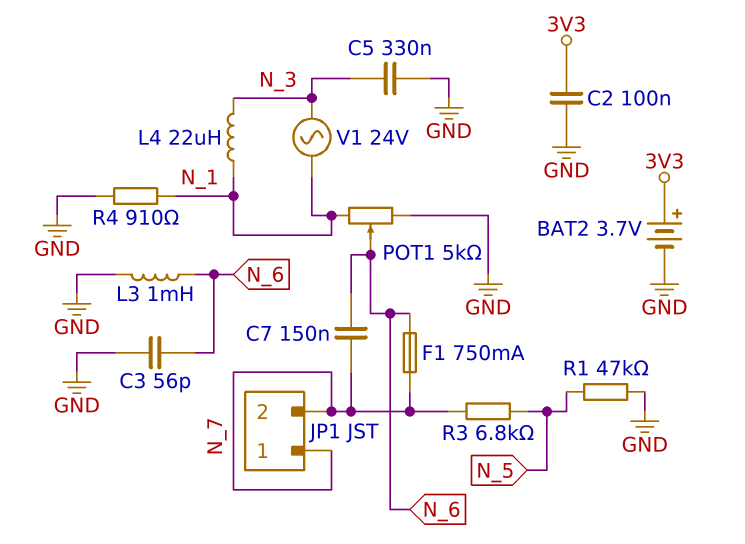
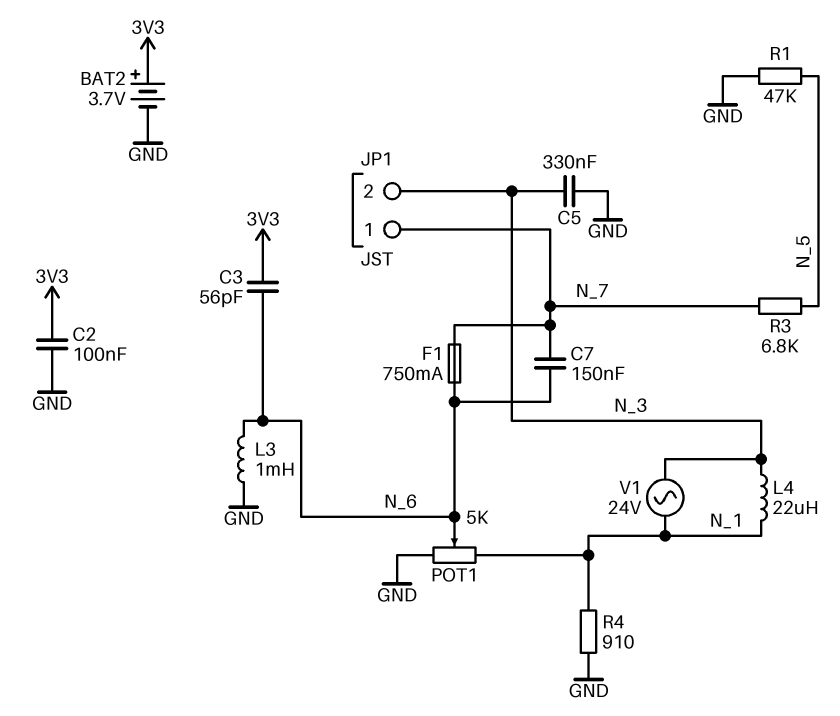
C3: 56pF (GND, N_6) -> 56pF (3V3, N_6)
JP1 pin 2: N_7 -> N_3

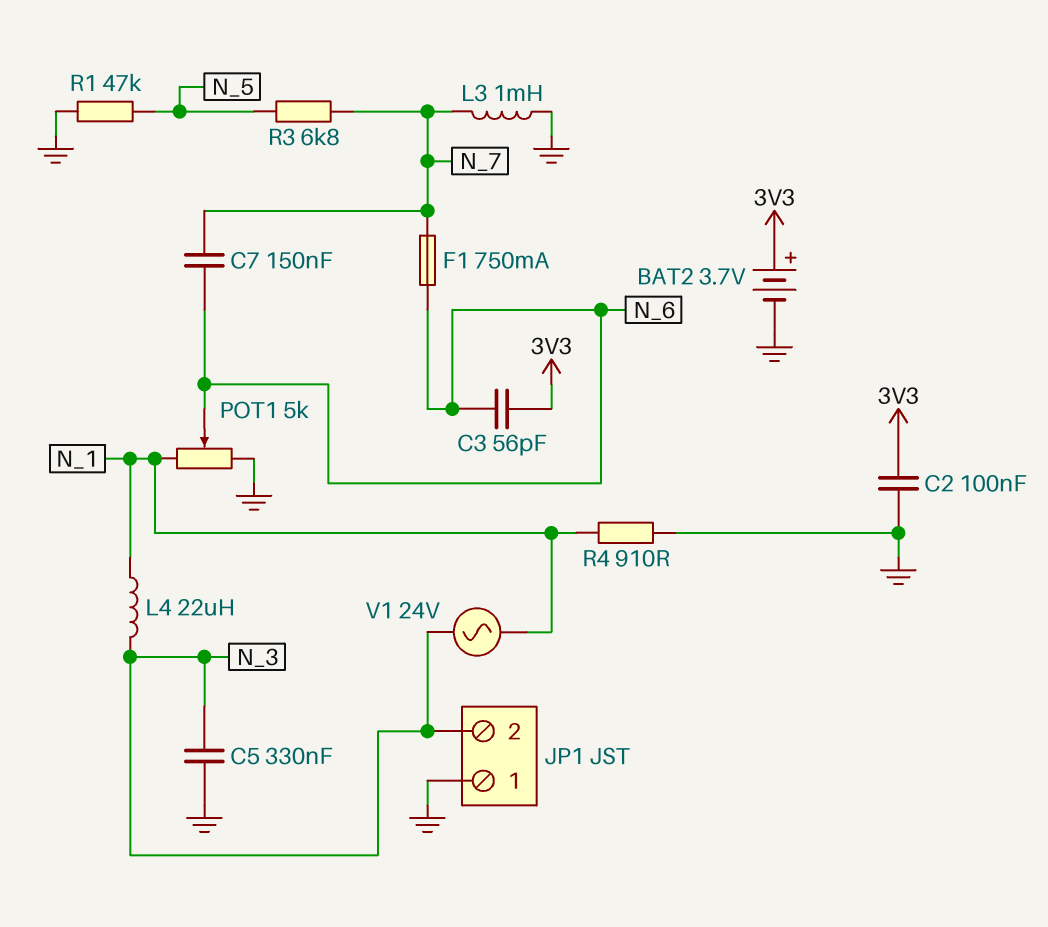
JP1 pin 1: N_7 -> GND
L3: 1mH (GND, N_6) -> 1mH (GND, N_7)

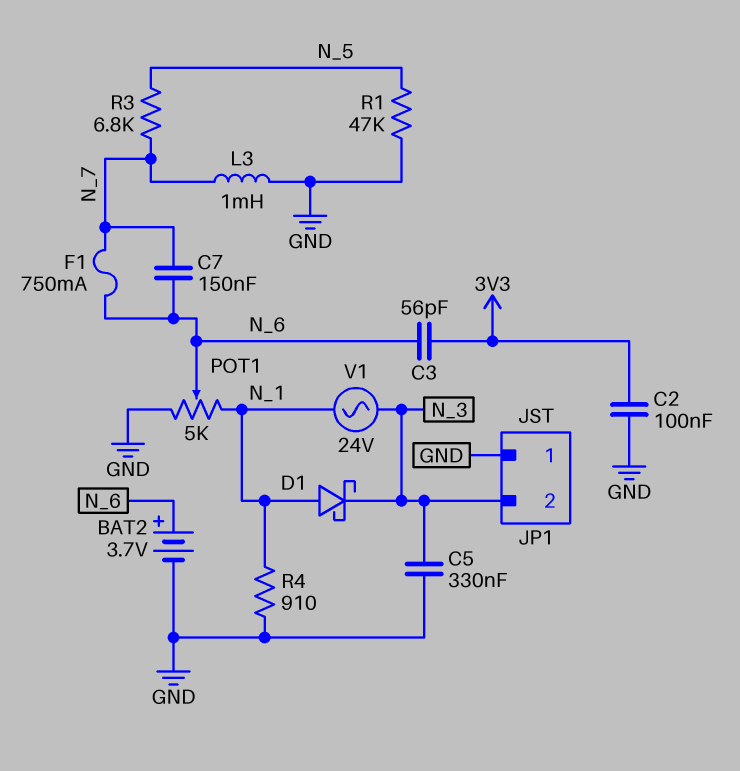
BAT2: 3.7V (plus 3V3, minus GND) -> 3.7V (plus N_6, minus GND)
D1: none -> schottky (A N_1, K N_3)
L4: 22uH (N_1, N_3) -> none

